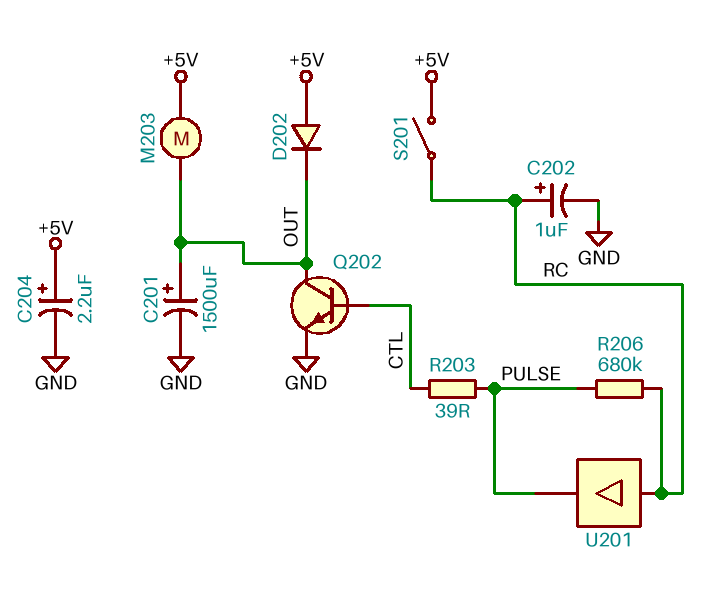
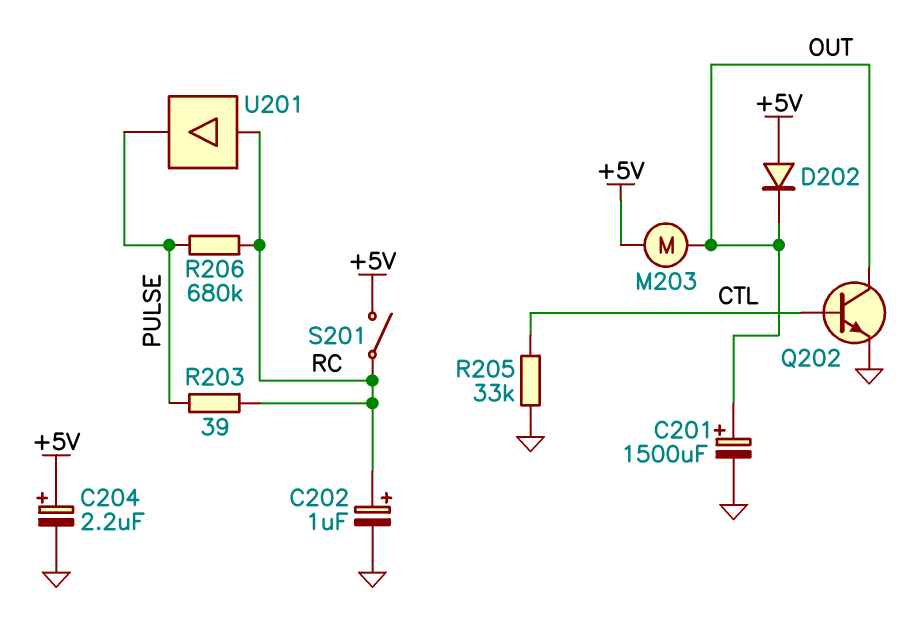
R203: 39 (CTL, PULSE) -> 39 (PULSE, RC)
R205: none -> 33k (CTL, GND)

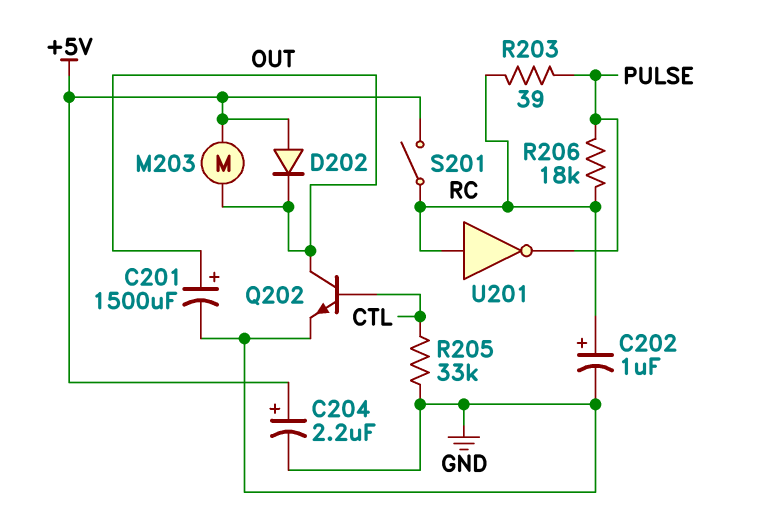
R206: 680k (PULSE, RC) -> 18k (PULSE, RC)
U201: buffer (in RC, out PULSE) -> NOT (in RC, out PULSE)

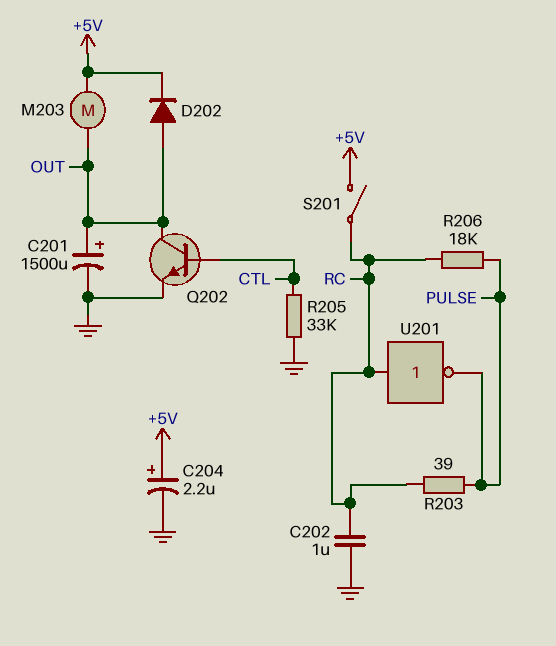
C202: 1uF (plus RC, minus GND) -> 1uF (GND, RC)
D202: diode (A +5V, K OUT) -> diode (A OUT, K +5V)

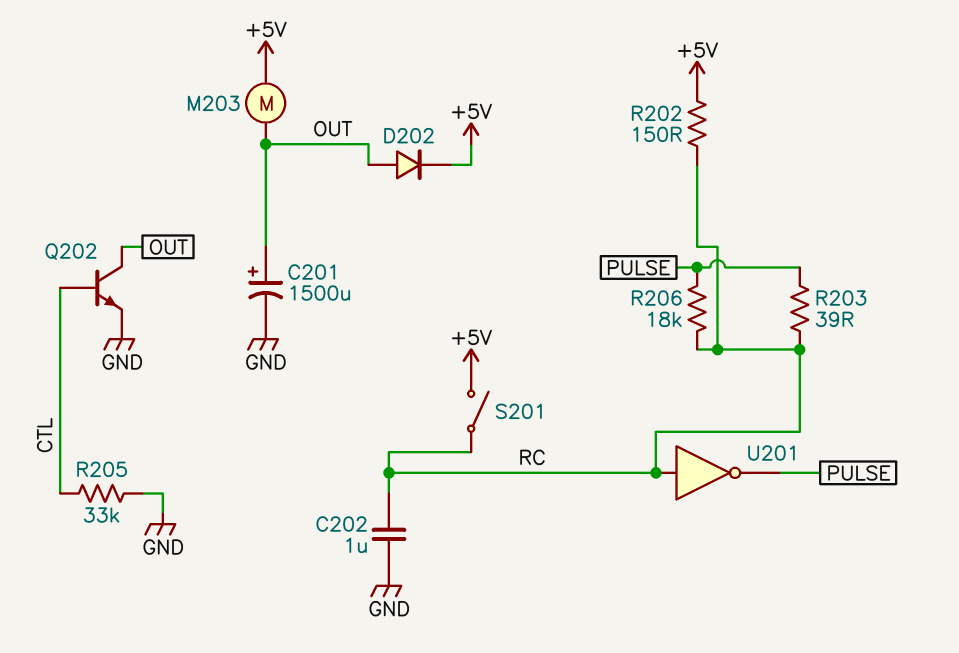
C204: 2.2uF (plus +5V, minus GND) -> none
R202: none -> 150 (+5V, RC)

